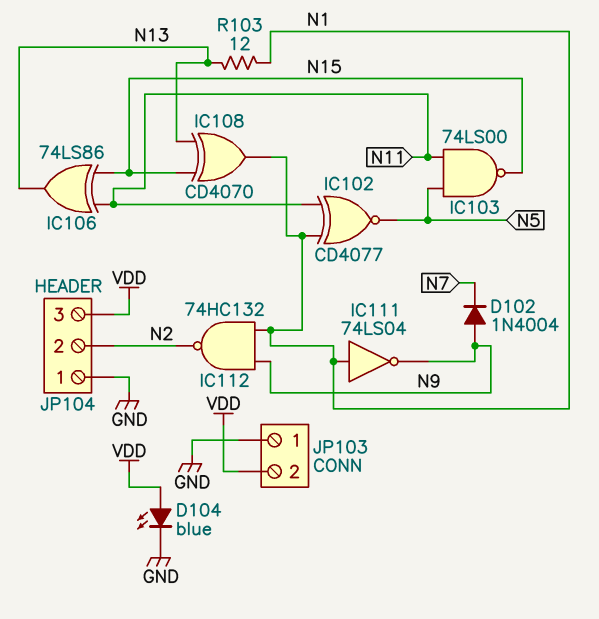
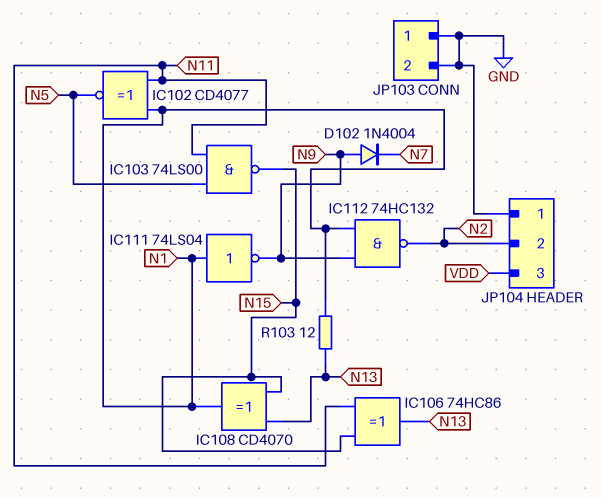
D104: LED blue (A VDD, K GND) -> none
IC106: XOR 74LS86 (in N11, in N15, out N13) -> XOR 74HC86 (in N11, in N15, out N13)
JP103 pin 2: VDD -> GND

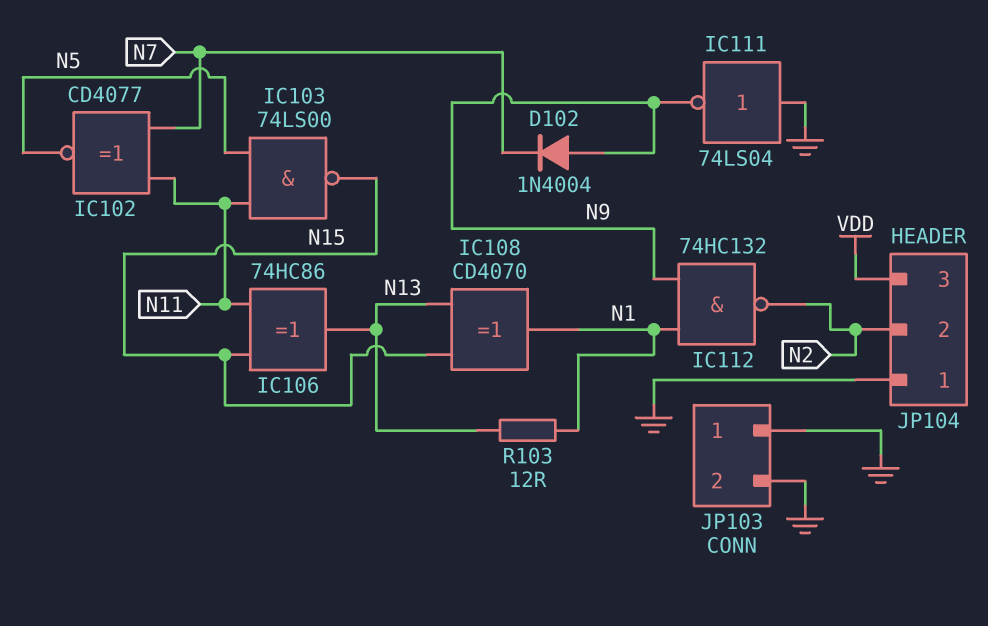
IC102: XNOR CD4077 (in N1, in N11, out N5) -> XNOR CD4077 (in N7, in N11, out N5)
IC111: NOT 74LS04 (in N1, out N9) -> NOT 74LS04 (in GND, out N9)

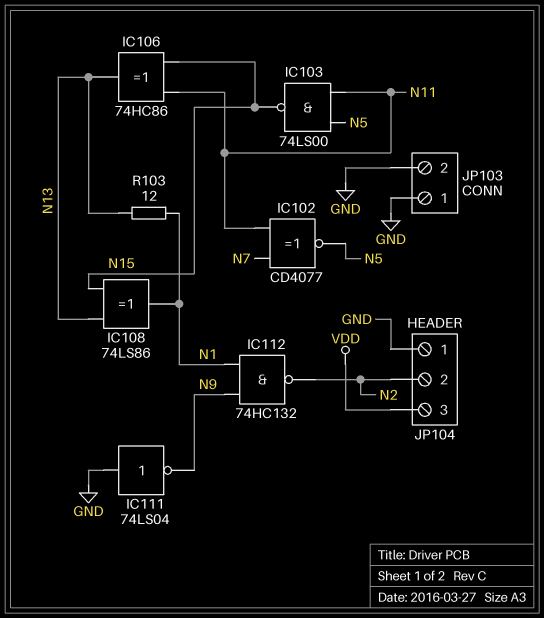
D102: diode 1N4004 (A N9, K N7) -> none
IC108: XOR CD4070 (in N13, in N15, out N1) -> XOR 74LS86 (in N13, in N15, out N1)

